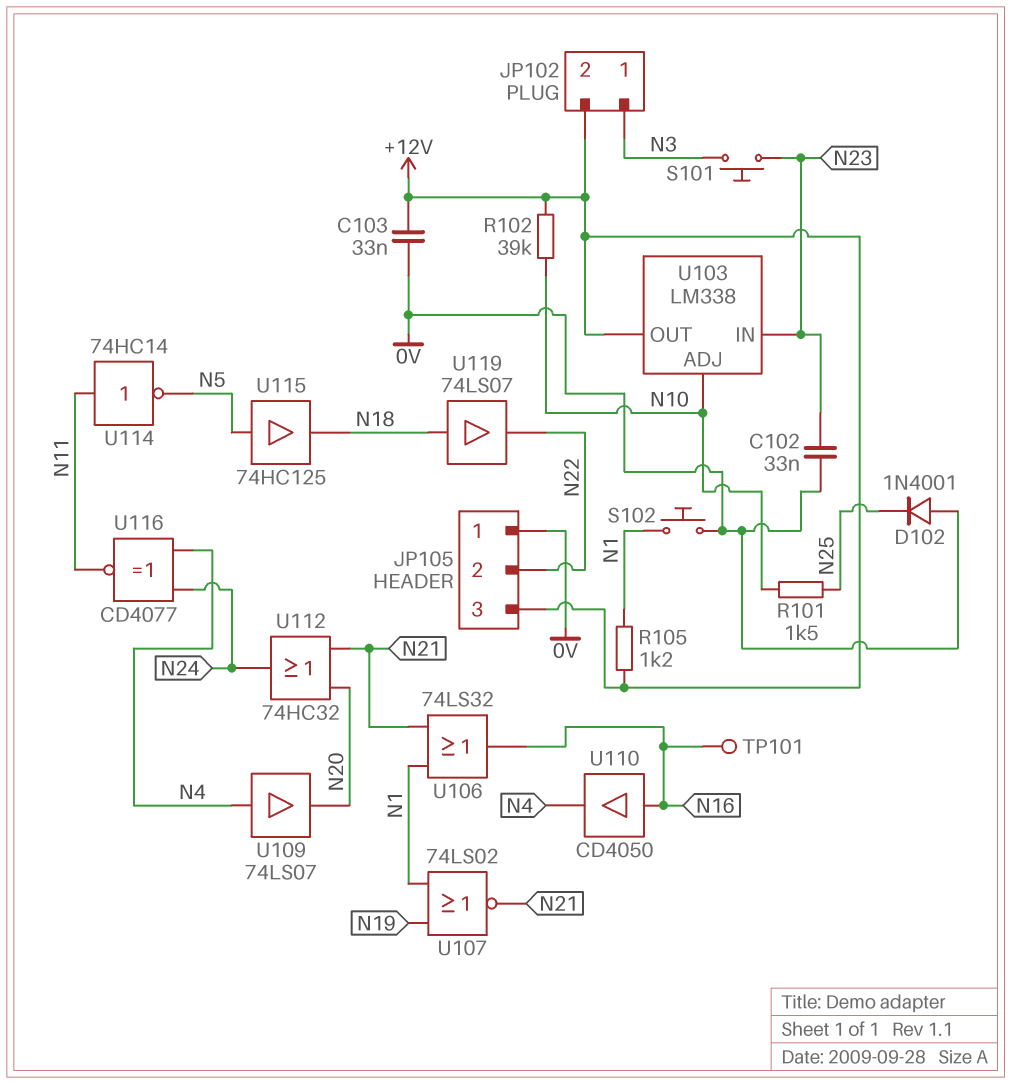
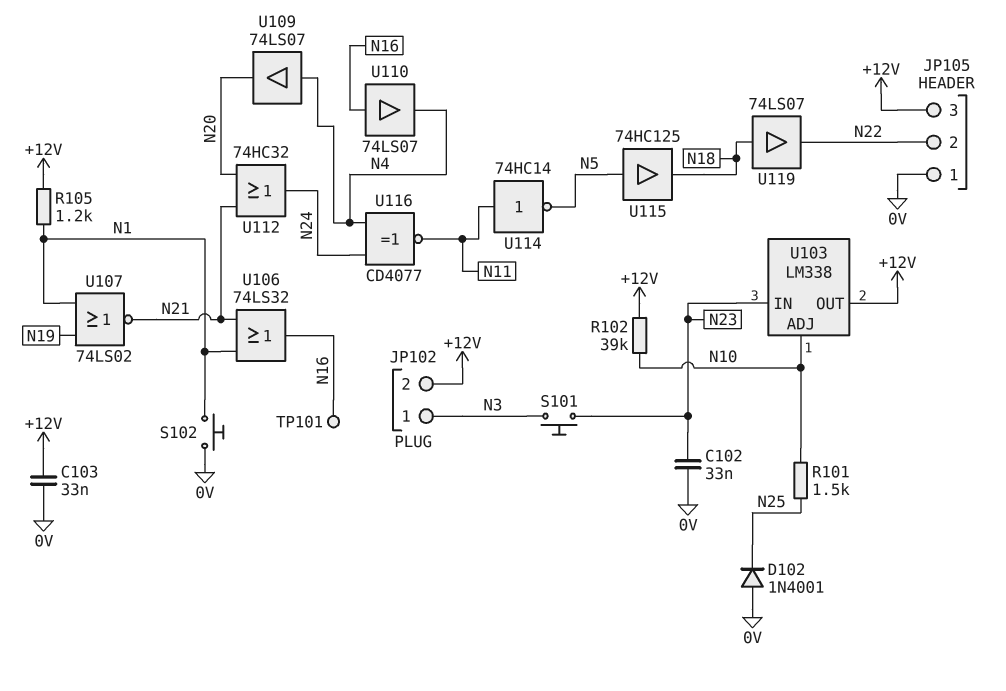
U110: buffer CD4050 (in N16, out N4) -> buffer 74LS07 (in N16, out N4)

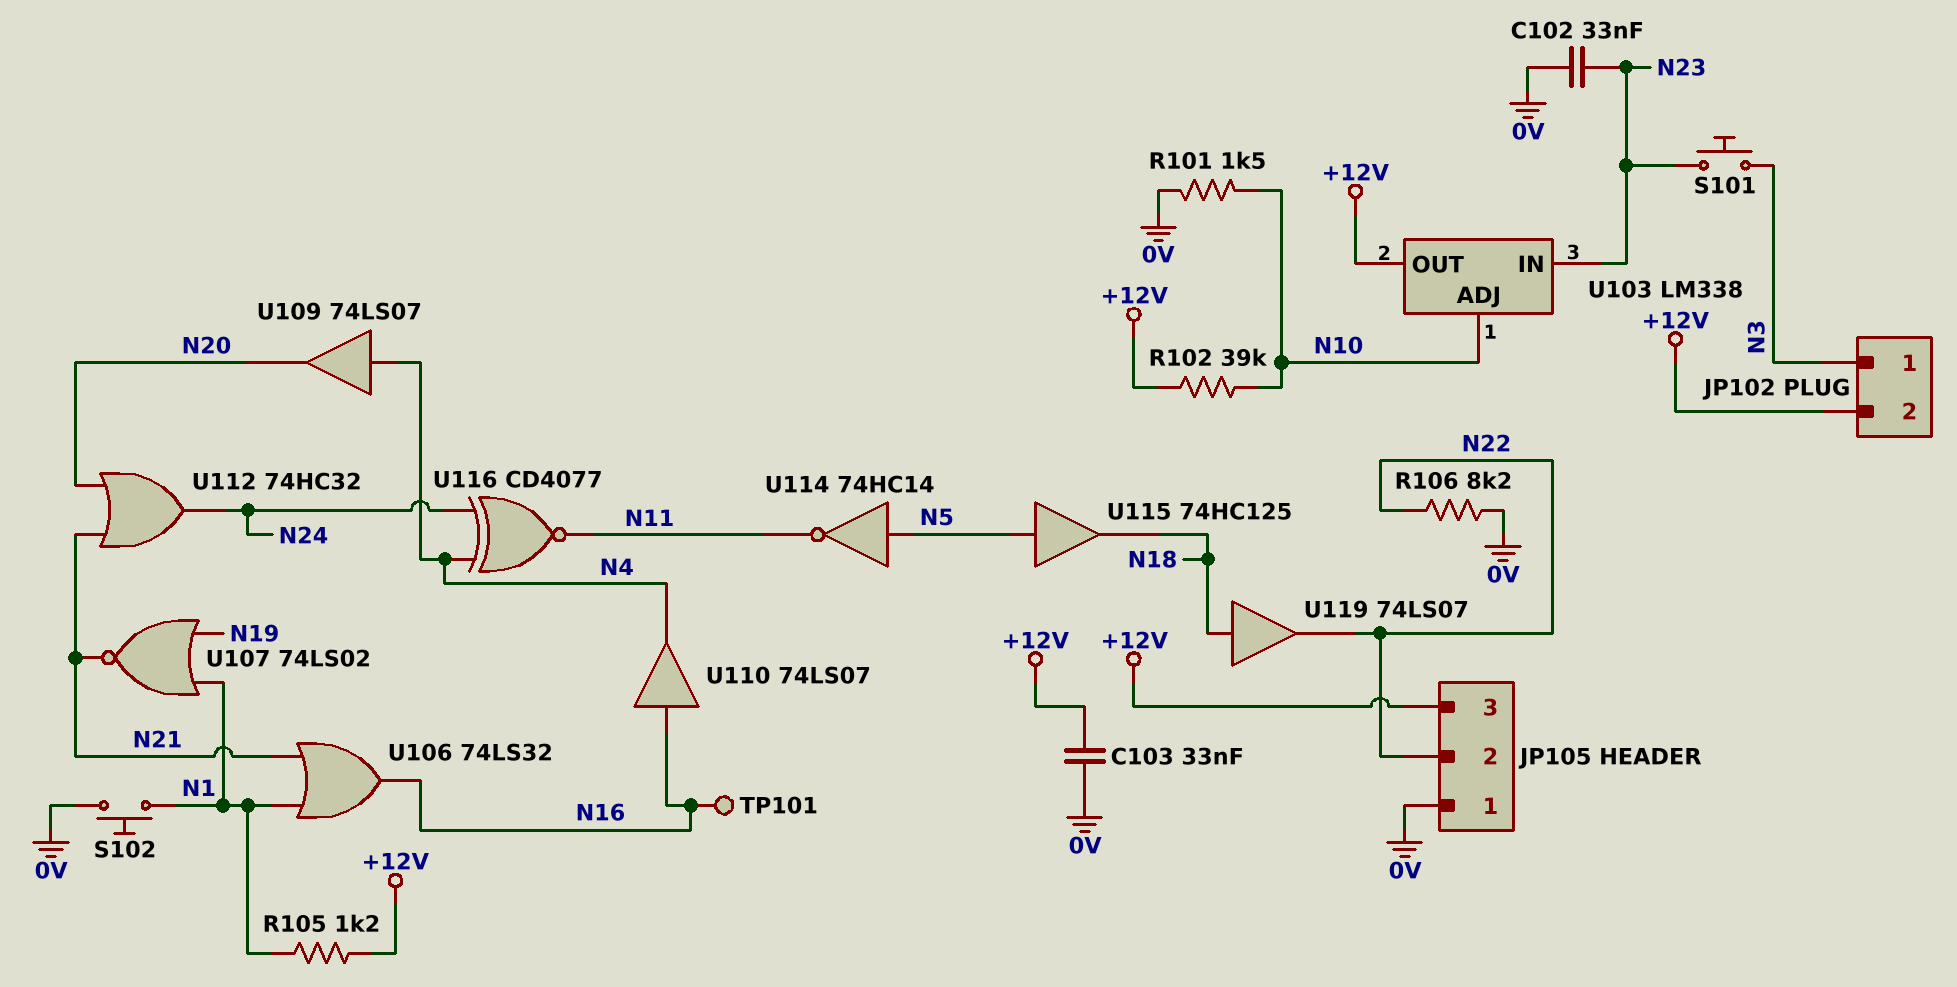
D102: diode 1N4001 (A 0V, K N25) -> none
R101: 1.5k (N10, N25) -> 1.5k (0V, N10)
R106: none -> 8.2k (0V, N22)
U114: NOT 74HC14 (in N11, out N5) -> NOT 74HC14 (in N5, out N11)

